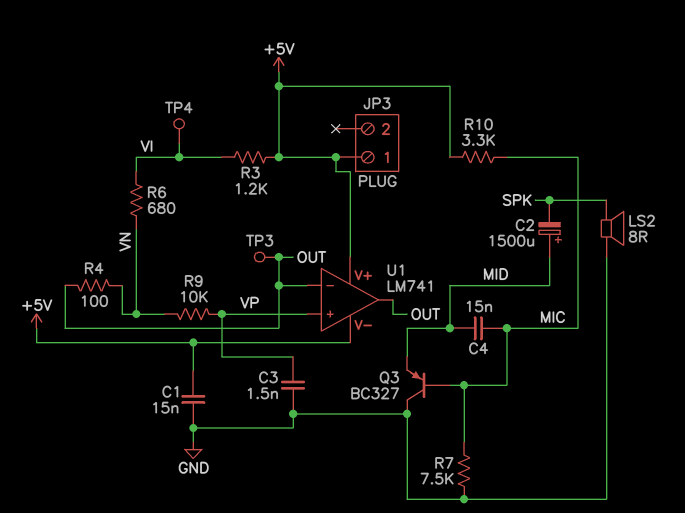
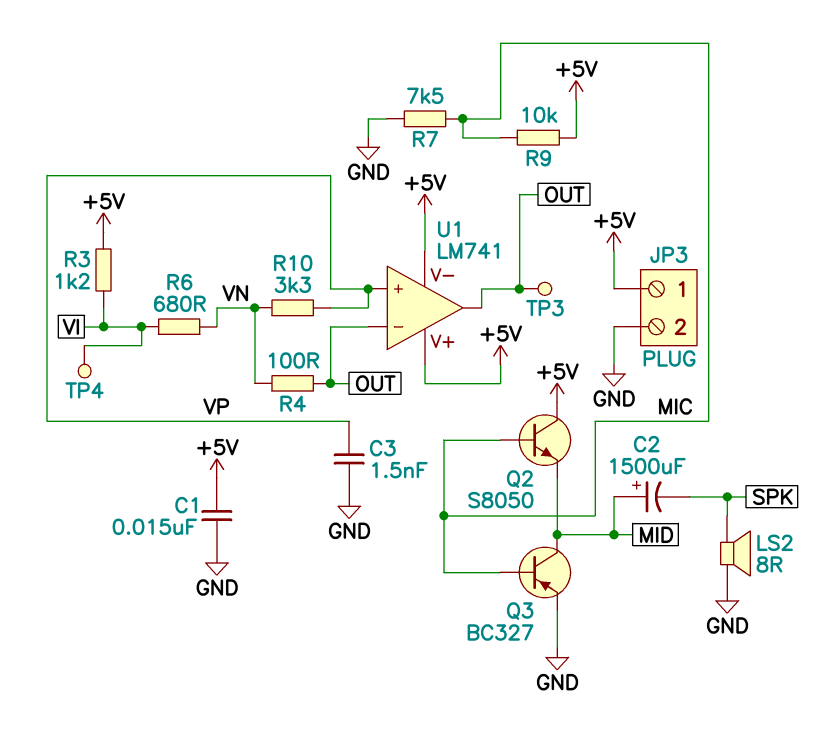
C4: 15nF (MIC, MID) -> none
JP3 pin 2: none -> GND
Q2: none -> NPN S8050 (B MIC, C +5V, E MID)
Q3: PNP BC327 (B MIC, C GND, E MID) -> PNP BC327 (B MIC, C MID, E GND)
R9: 10k (VN, VP) -> 10k (+5V, MIC)
R10: 3.3k (+5V, MIC) -> 3.3k (VN, VP)

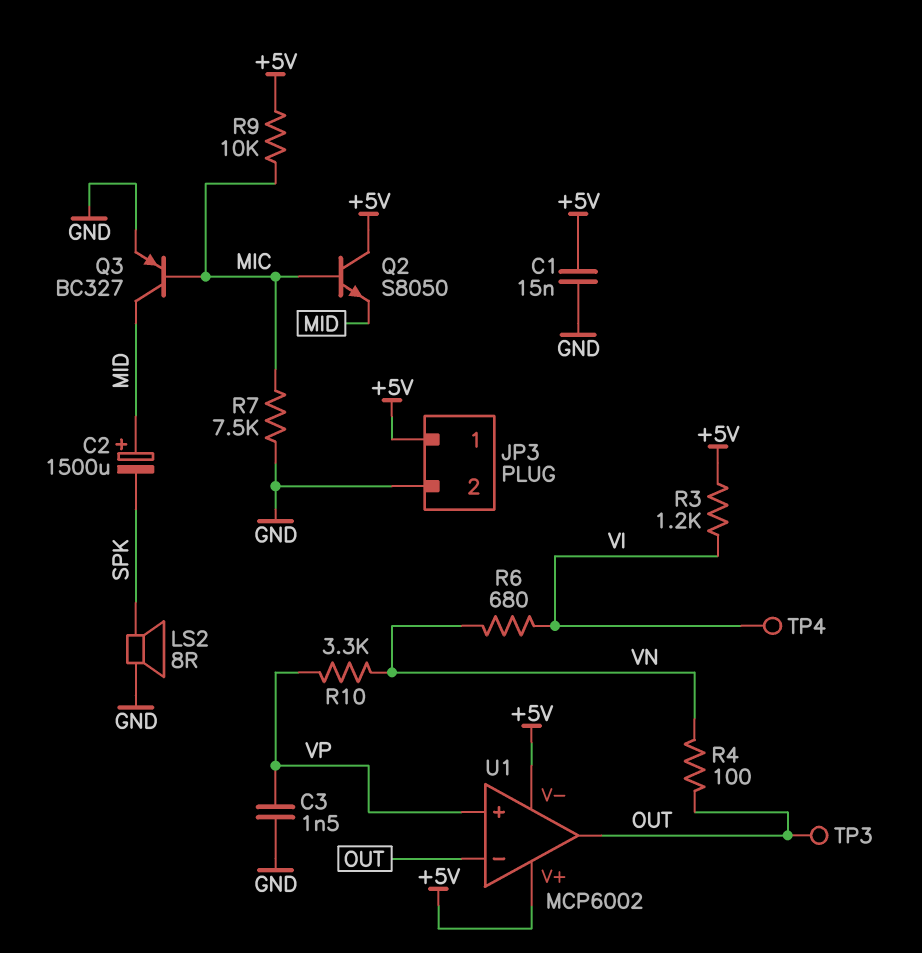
U1: LM741 -> MCP6002

